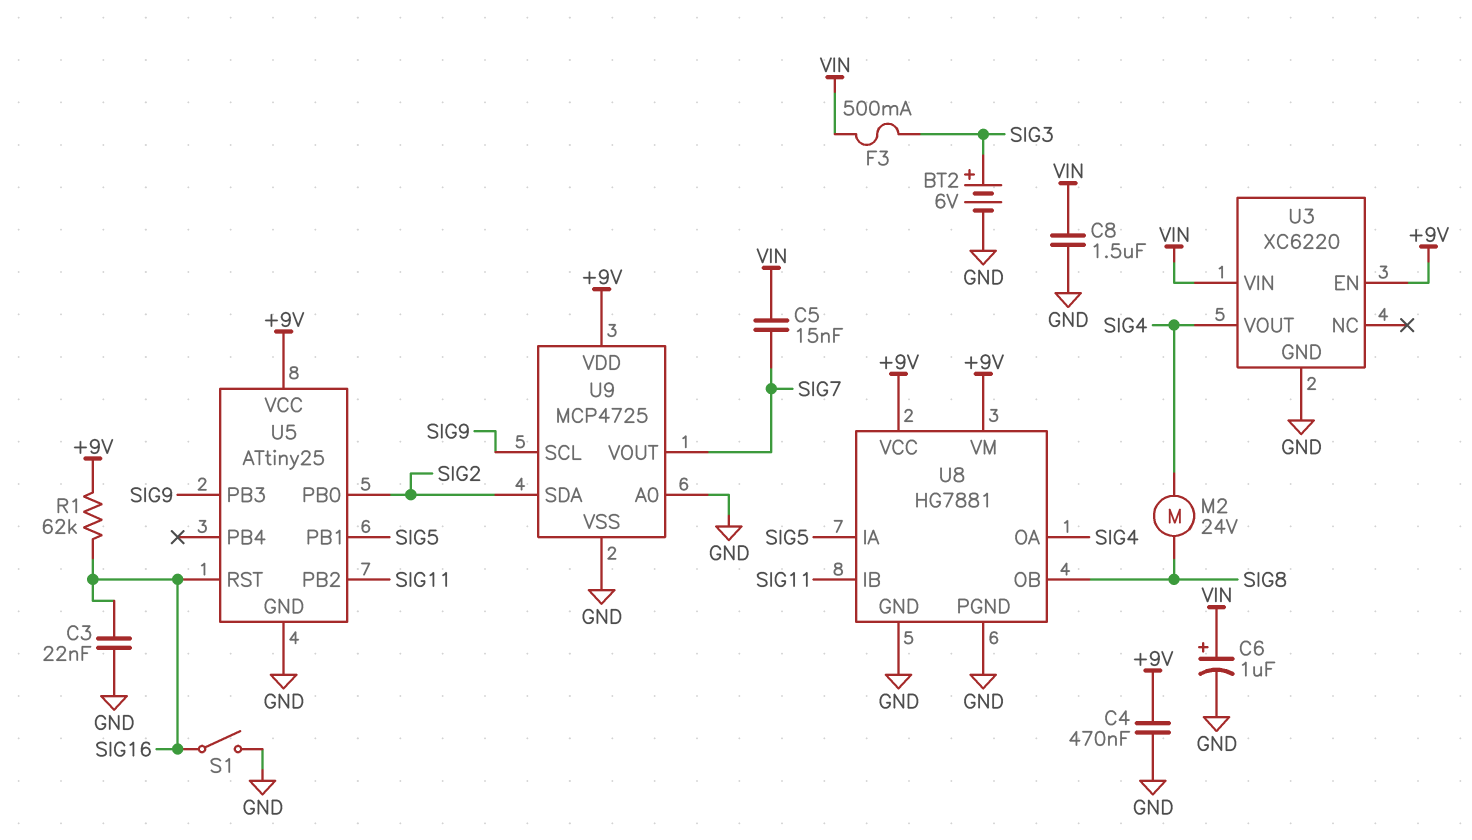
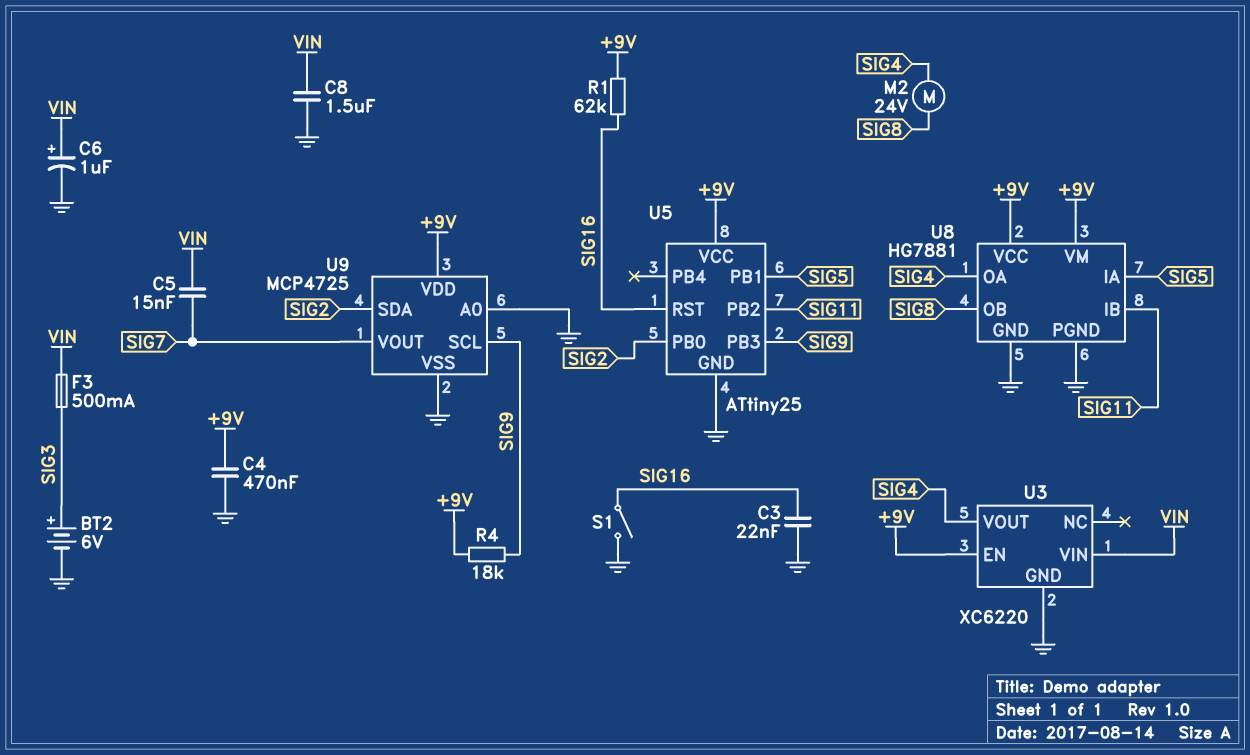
R4: none -> 18k (+9V, SIG9)

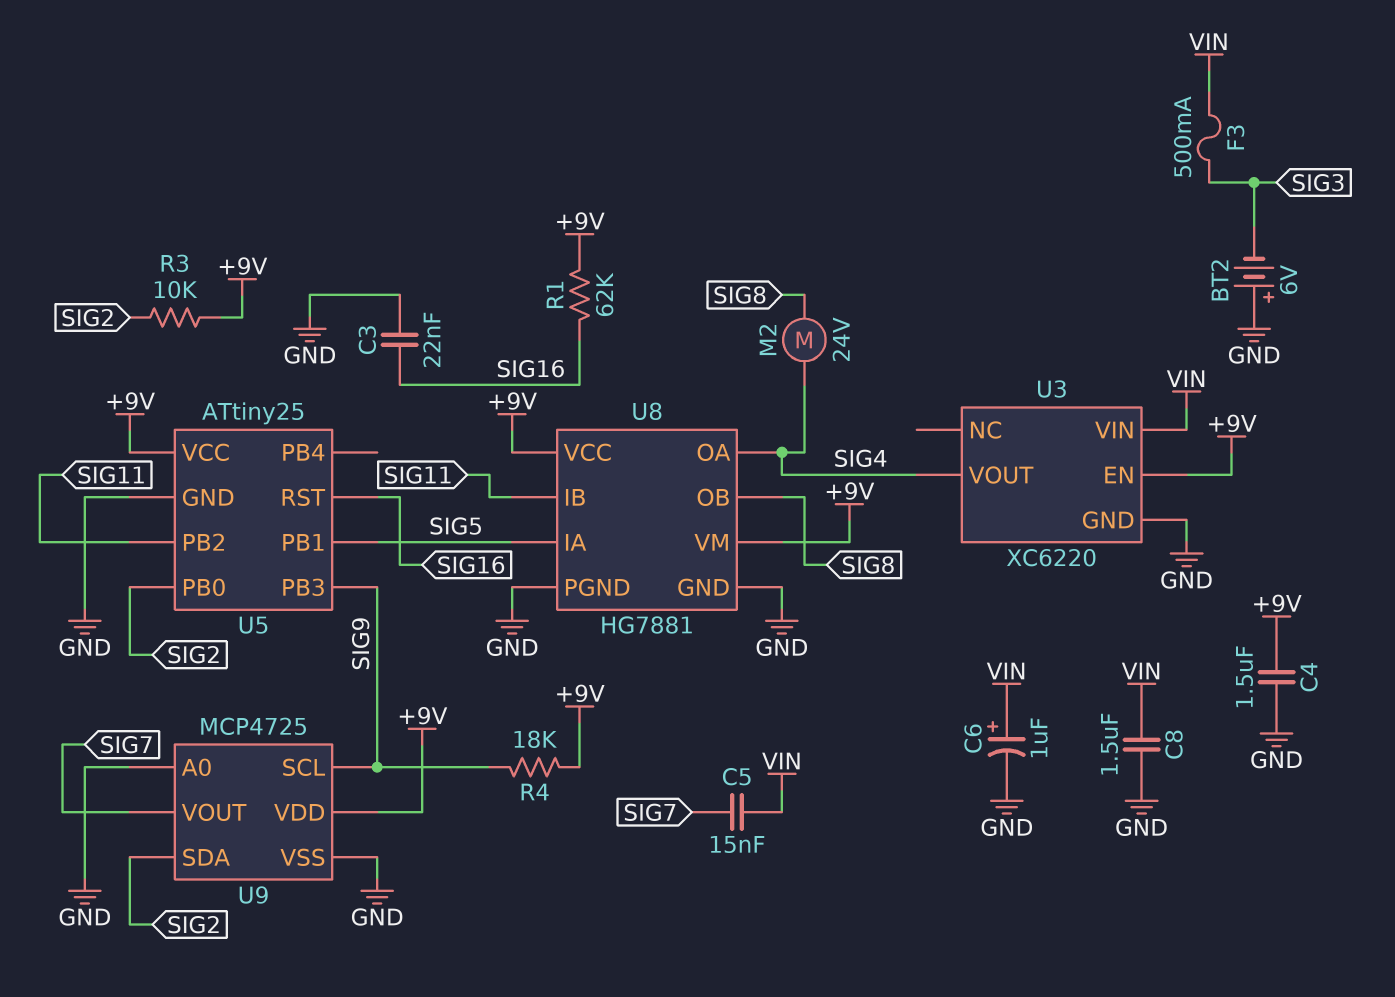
BT2: 6V (plus SIG3, minus GND) -> 6V (plus GND, minus SIG3)
C4: 470nF (+9V, GND) -> 1.5uF (+9V, GND)
R3: none -> 10k (+9V, SIG2)
S1: switch (GND, SIG16) -> none

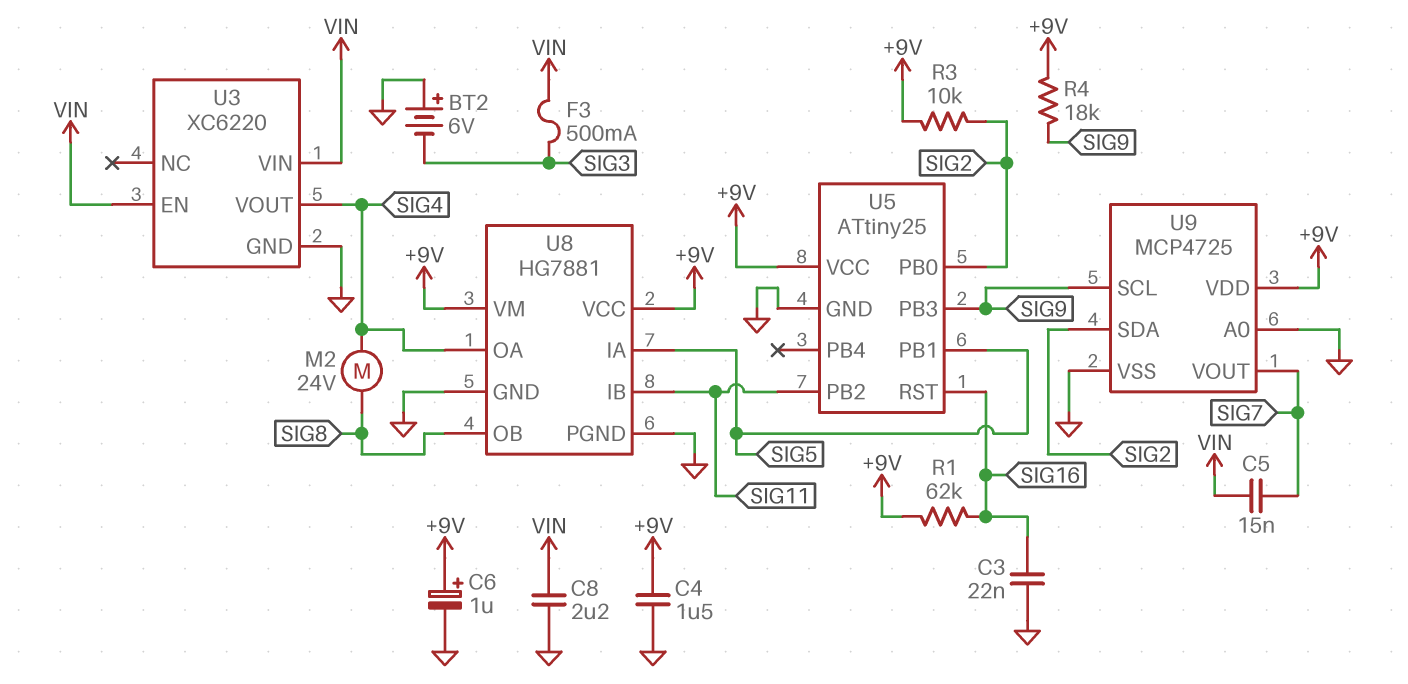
C6: 1uF (plus VIN, minus GND) -> 1uF (plus +9V, minus GND)
C8: 1.5uF (GND, VIN) -> 2.2uF (GND, VIN)
U3 pin EN: +9V -> VIN

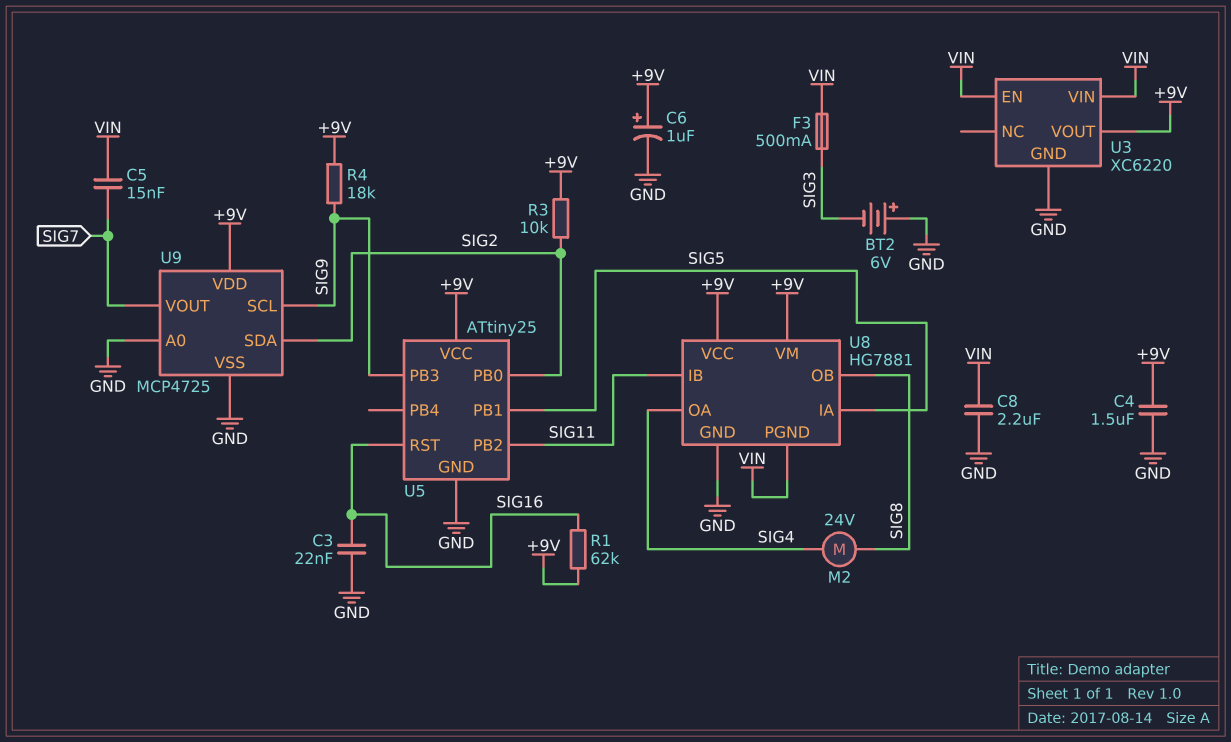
U3 pin VOUT: SIG4 -> +9V
U8 pin PGND: GND -> VIN

